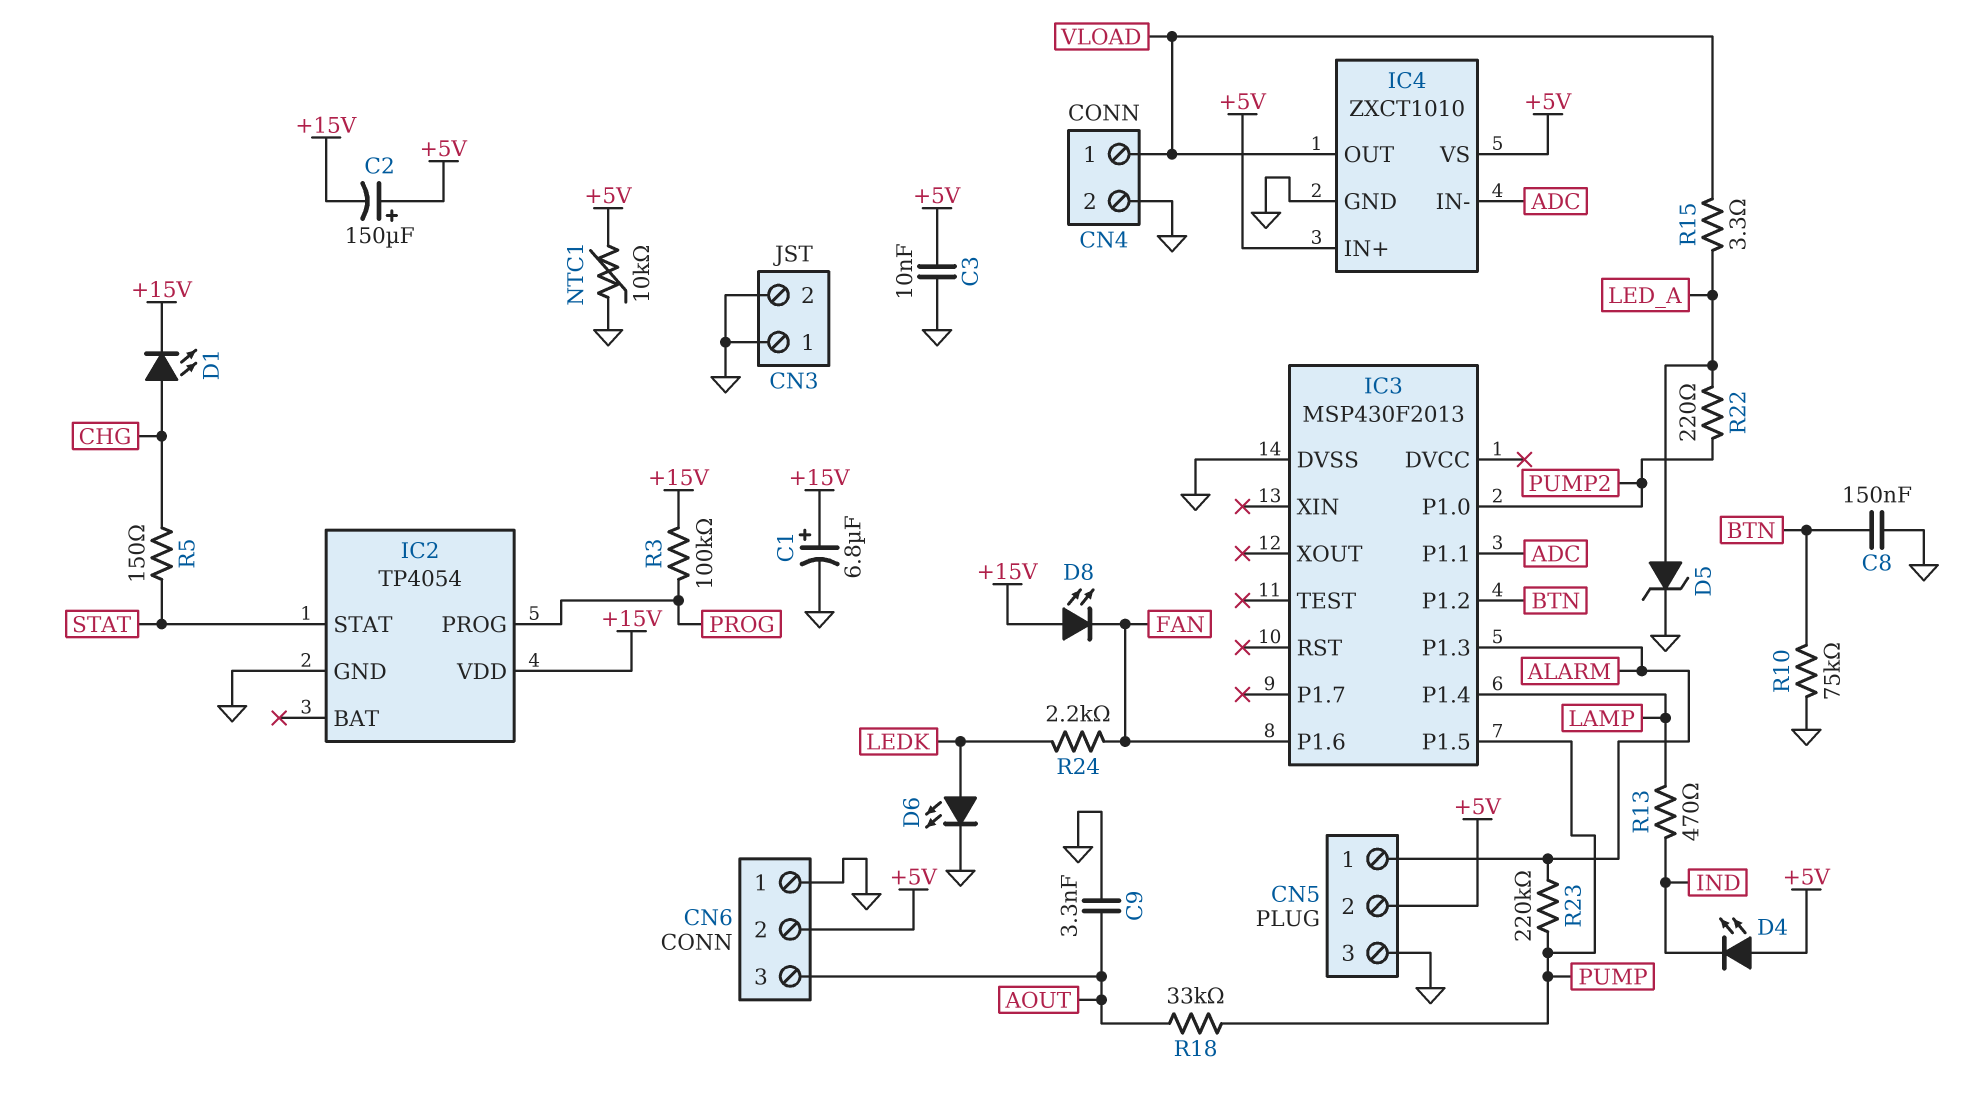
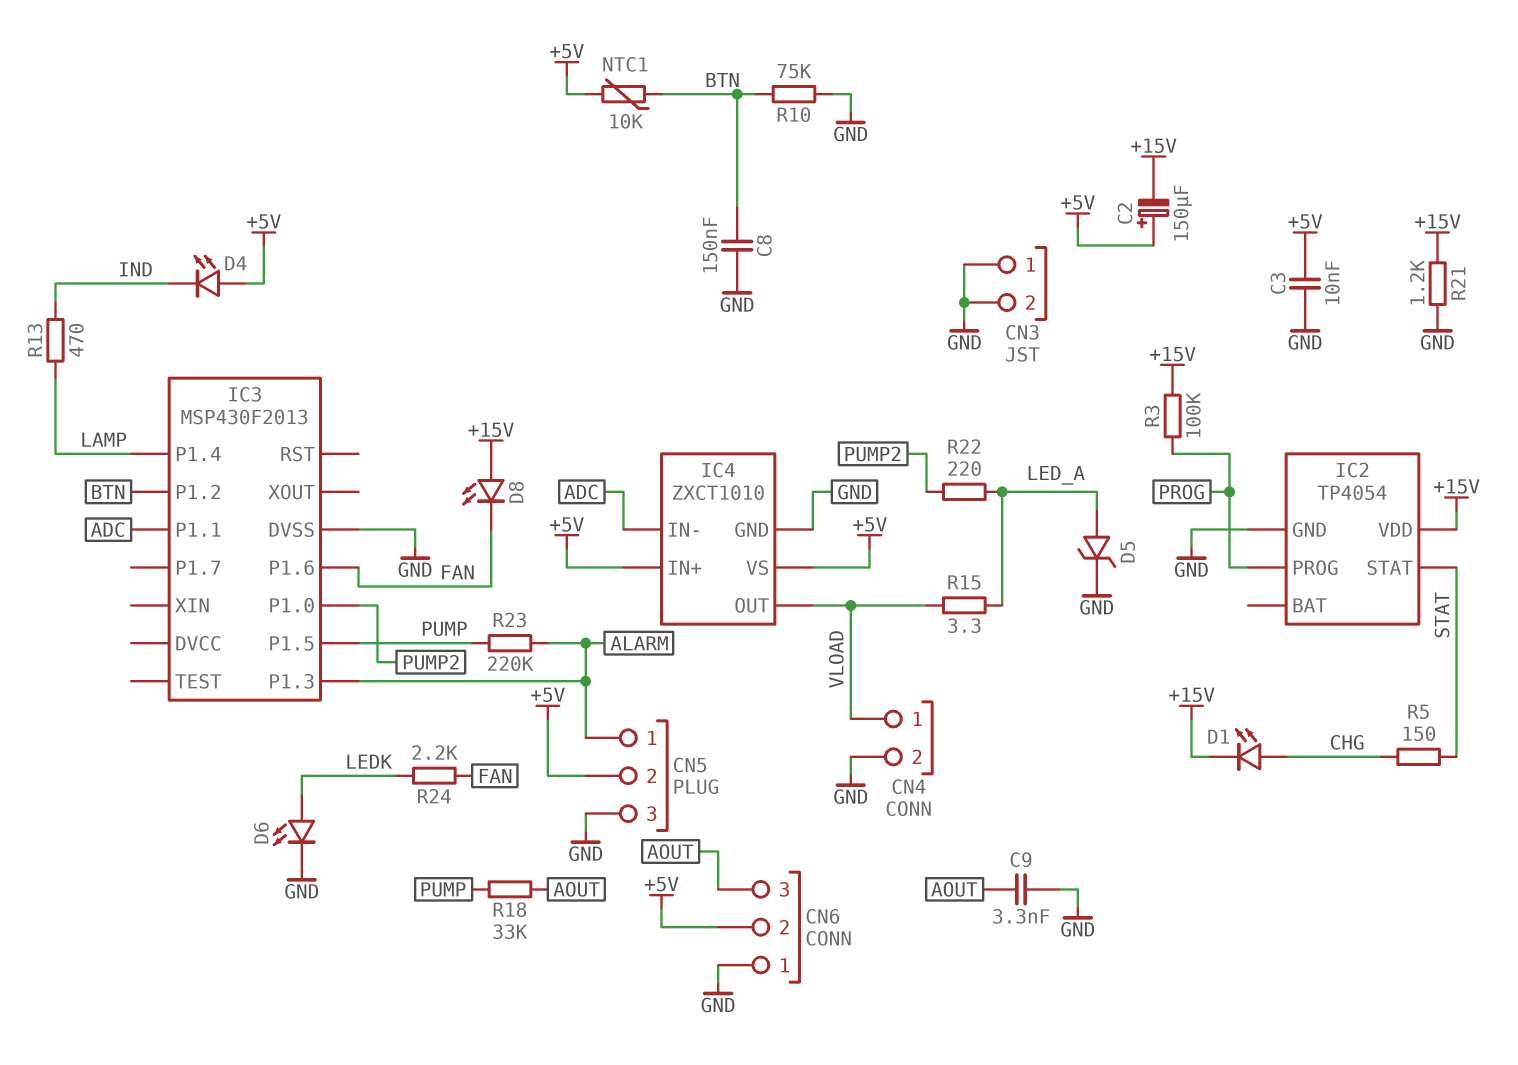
C1: 6.8uF (plus +15V, minus GND) -> none
NTC1: 10k (+5V, GND) -> 10k (+5V, BTN)
R21: none -> 1.2k (+15V, GND)

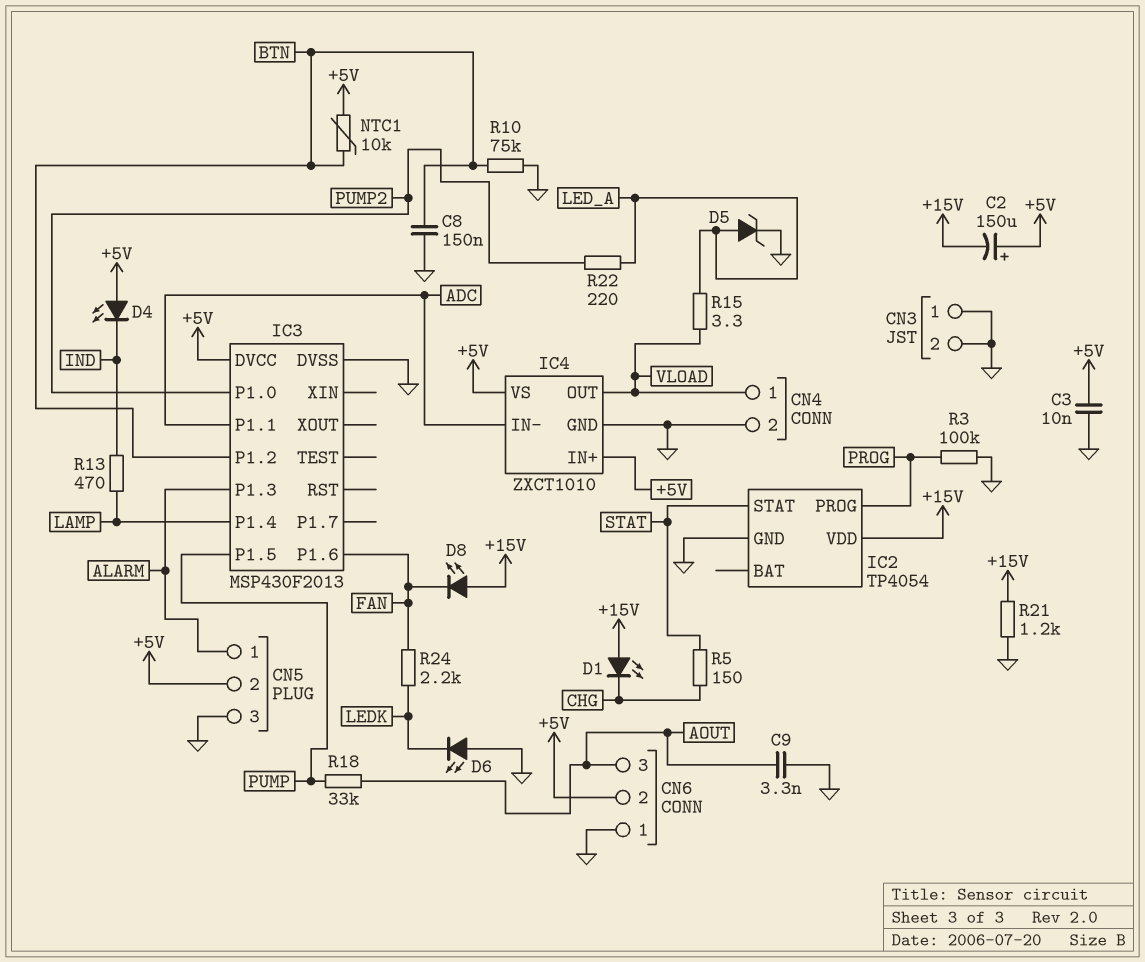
D1: LED (A CHG, K +15V) -> LED (A +15V, K CHG)
D6: LED (A LEDK, K GND) -> LED (A GND, K LEDK)
IC3 pin DVCC: none -> +5V
R3: 100k (+15V, PROG) -> 100k (GND, PROG)
R23: 220k (ALARM, PUMP) -> none

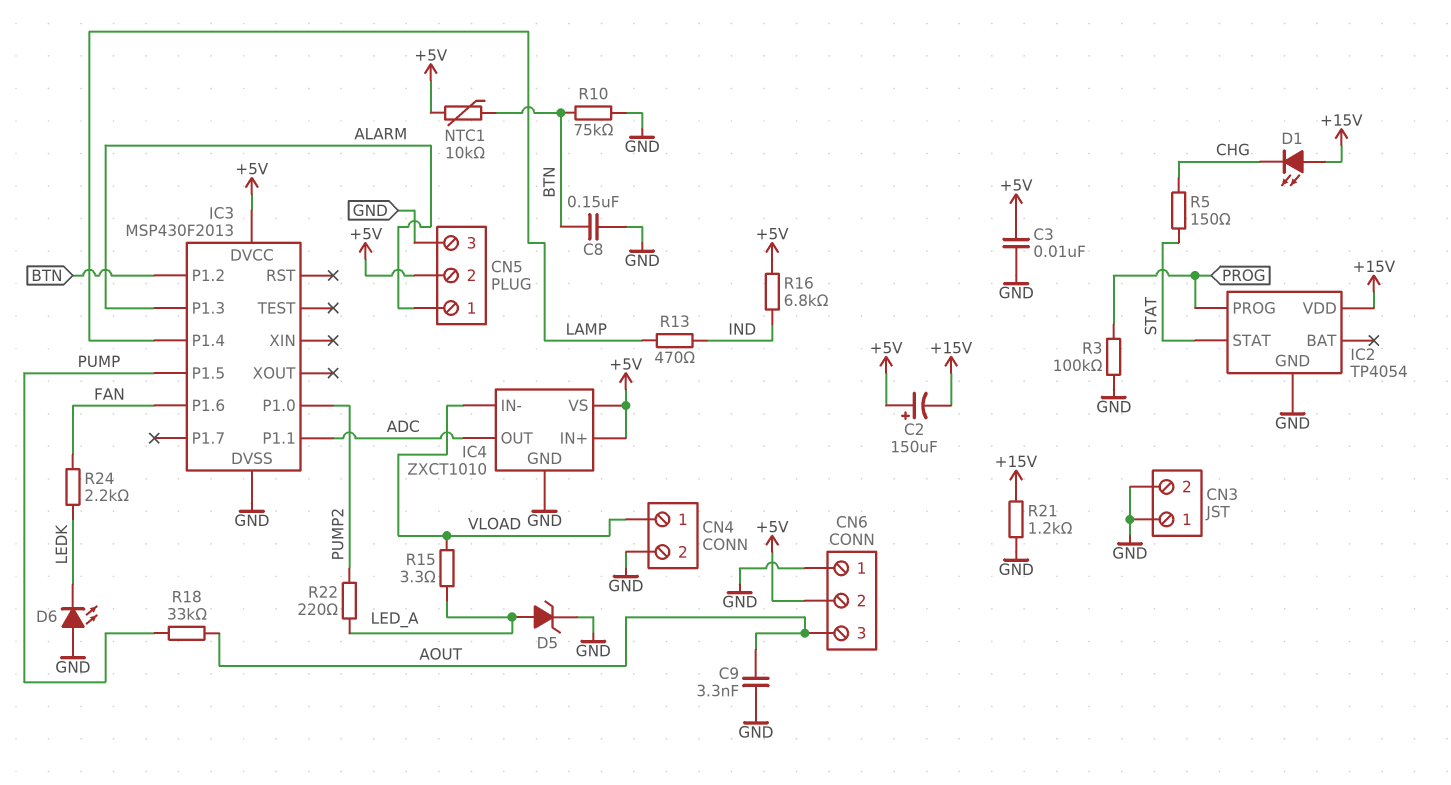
D4: LED (A +5V, K IND) -> none
D8: LED (A +15V, K FAN) -> none
IC4 pin IN-: ADC -> VLOAD
IC4 pin OUT: VLOAD -> ADC
R16: none -> 6.8k (+5V, IND)

